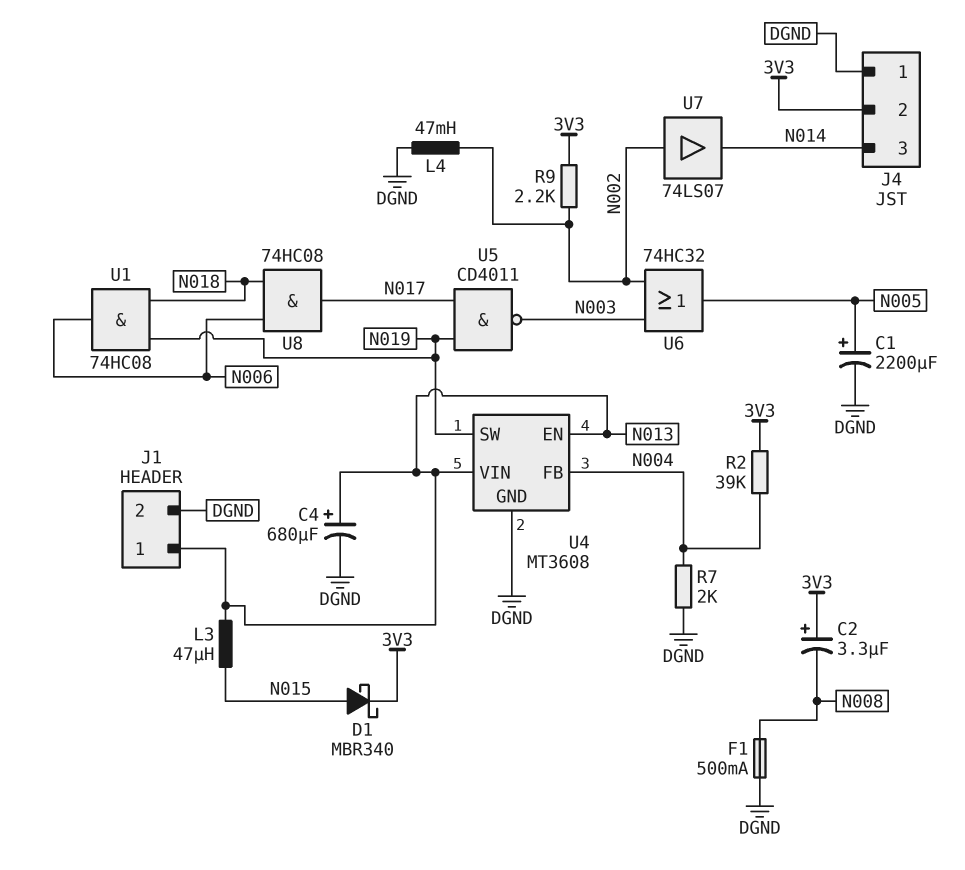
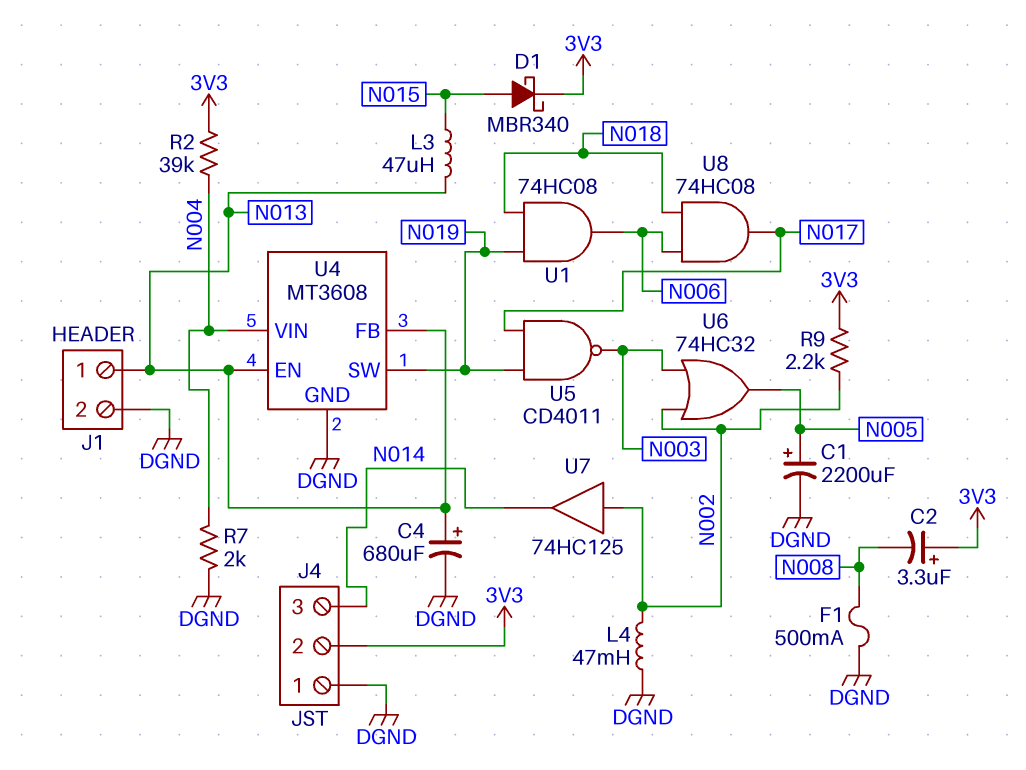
U4 pin FB: N004 -> N013
U4 pin VIN: N013 -> N004
U7: buffer 74LS07 (in N002, out N014) -> buffer 74HC125 (in N002, out N014)

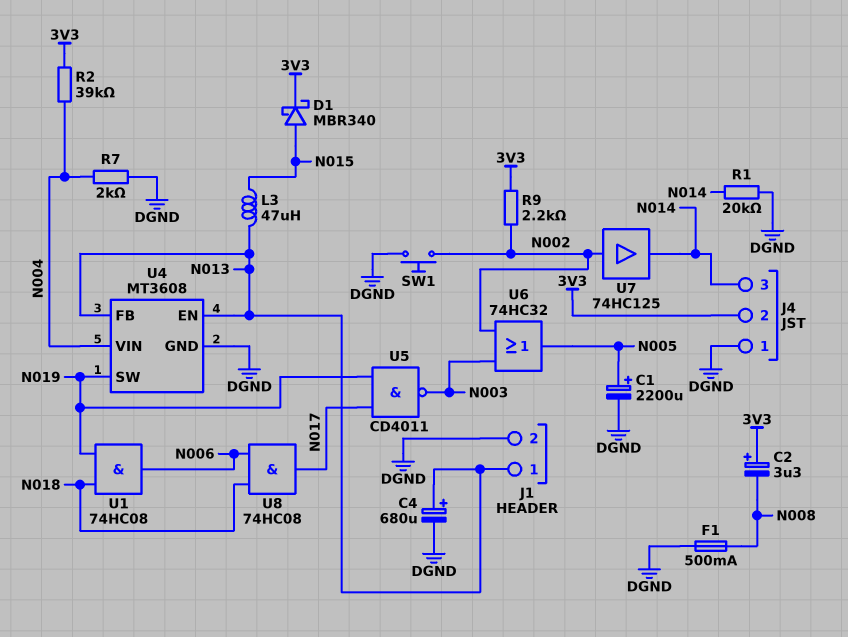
L4: 47mH (DGND, N002) -> none
R1: none -> 20k (DGND, N014)
SW1: none -> button (DGND, N002)

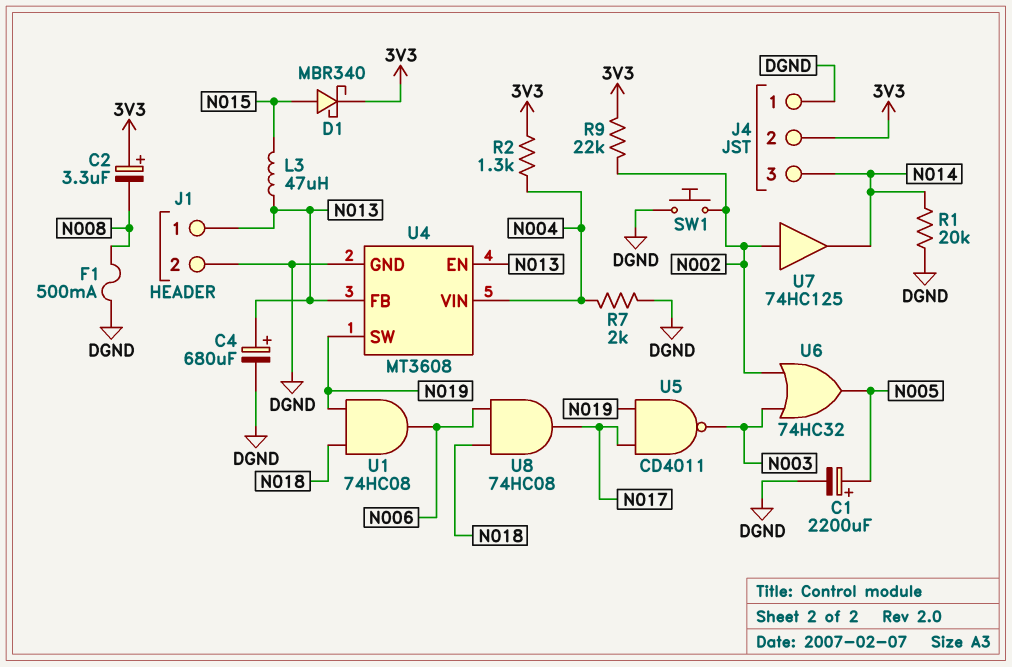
R2: 39k (3V3, N004) -> 1.3k (3V3, N004)
R9: 2.2k (3V3, N002) -> 22k (3V3, N002)

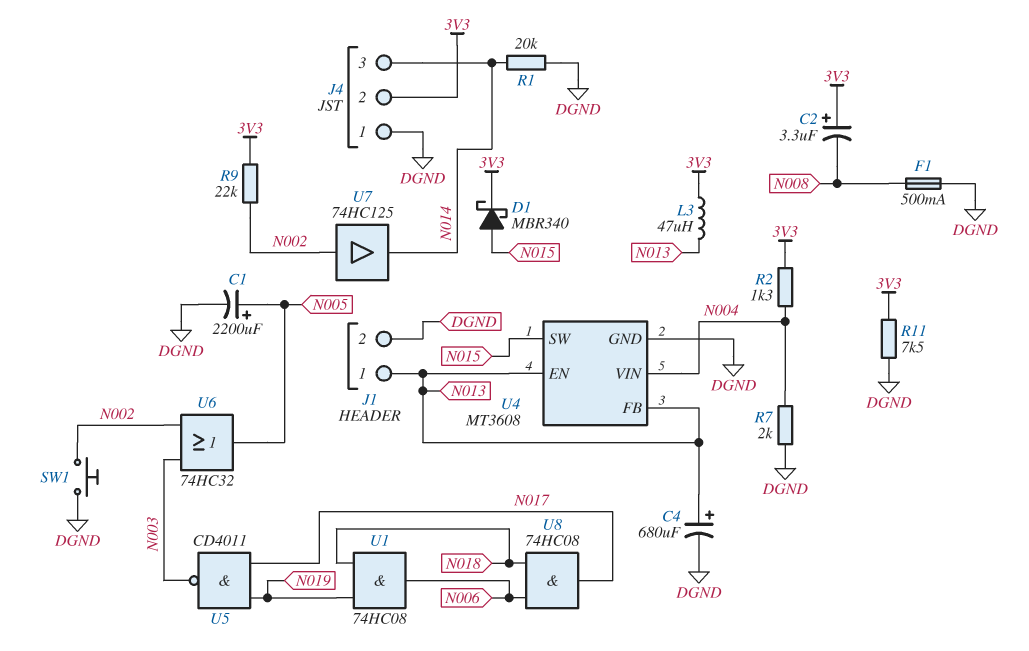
L3: 47uH (N013, N015) -> 47uH (3V3, N013)
R11: none -> 7.5k (3V3, DGND)
U4 pin SW: N019 -> N015

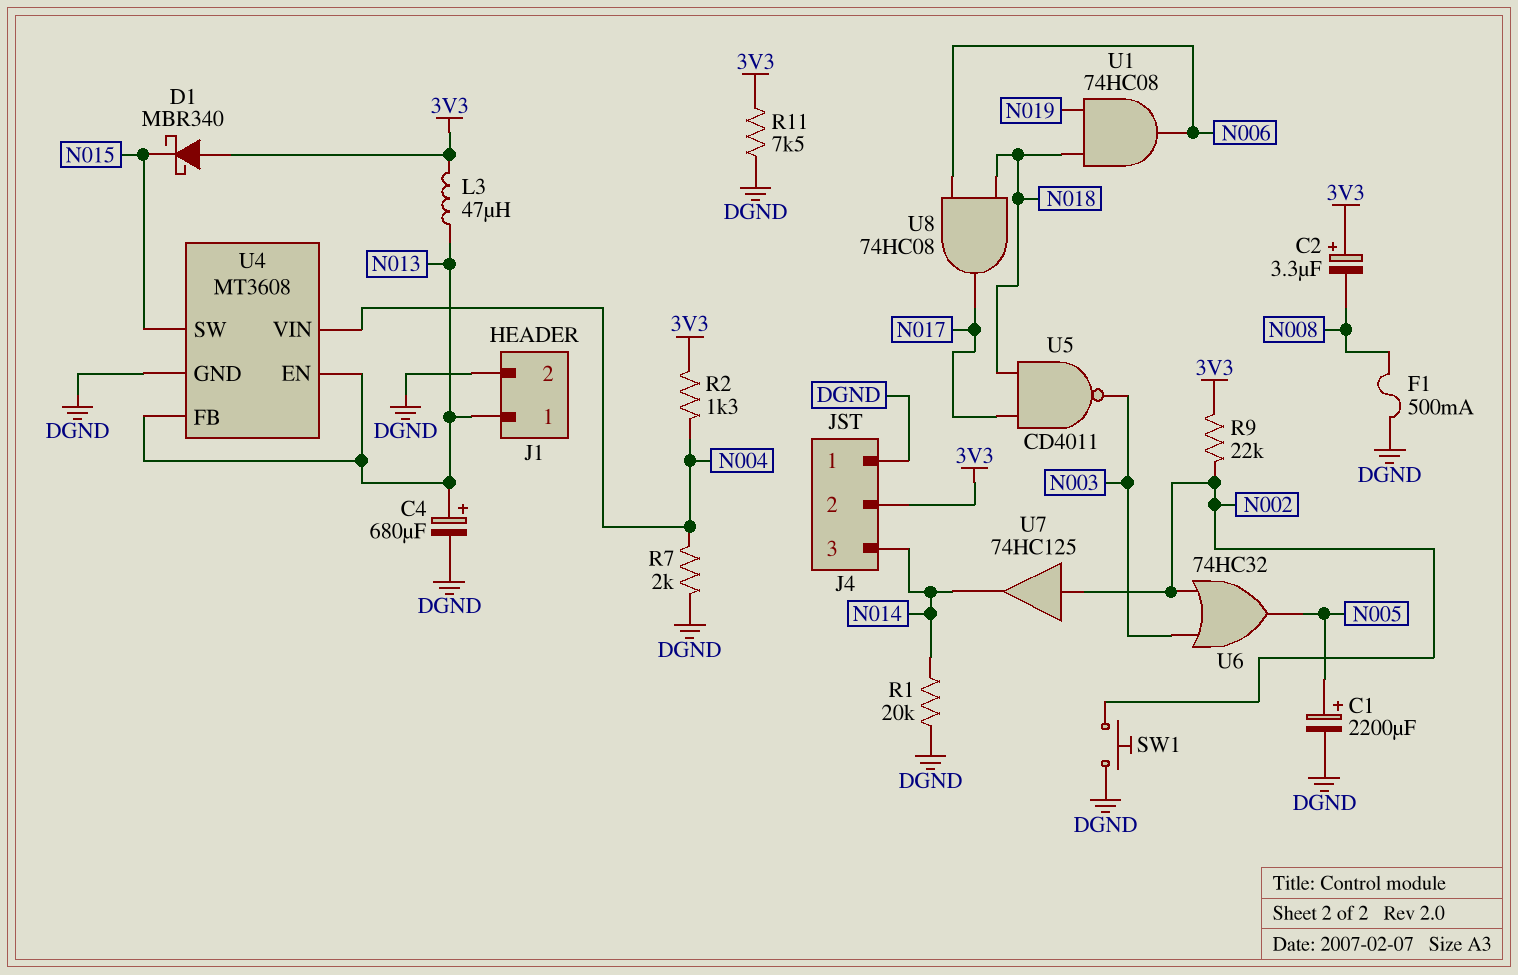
D1: schottky MBR340 (A N015, K 3V3) -> schottky MBR340 (A 3V3, K N015)
U5: NAND CD4011 (in N017, in N019, out N003) -> NAND CD4011 (in N017, in N018, out N003)

